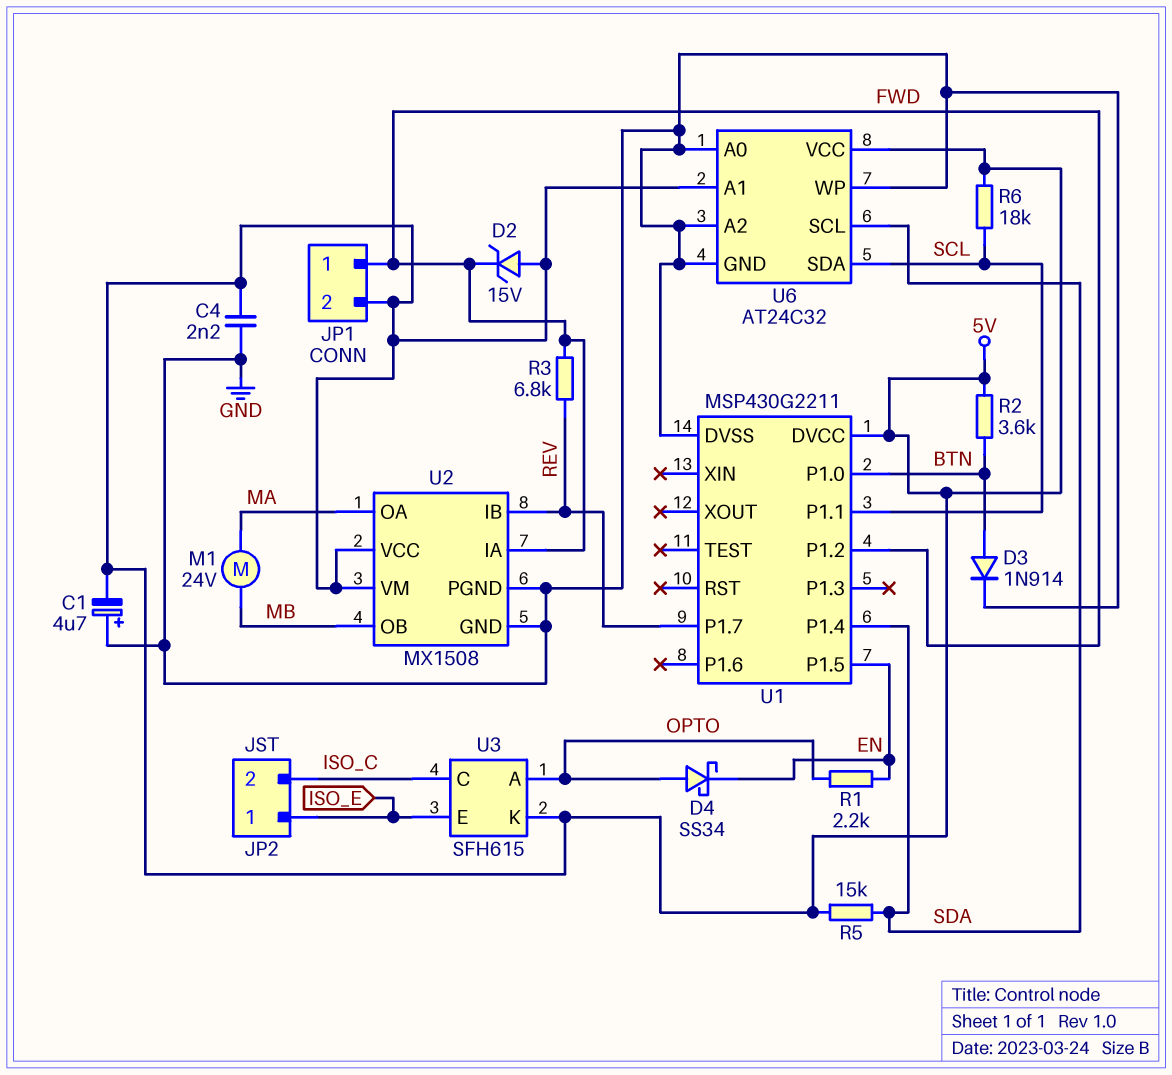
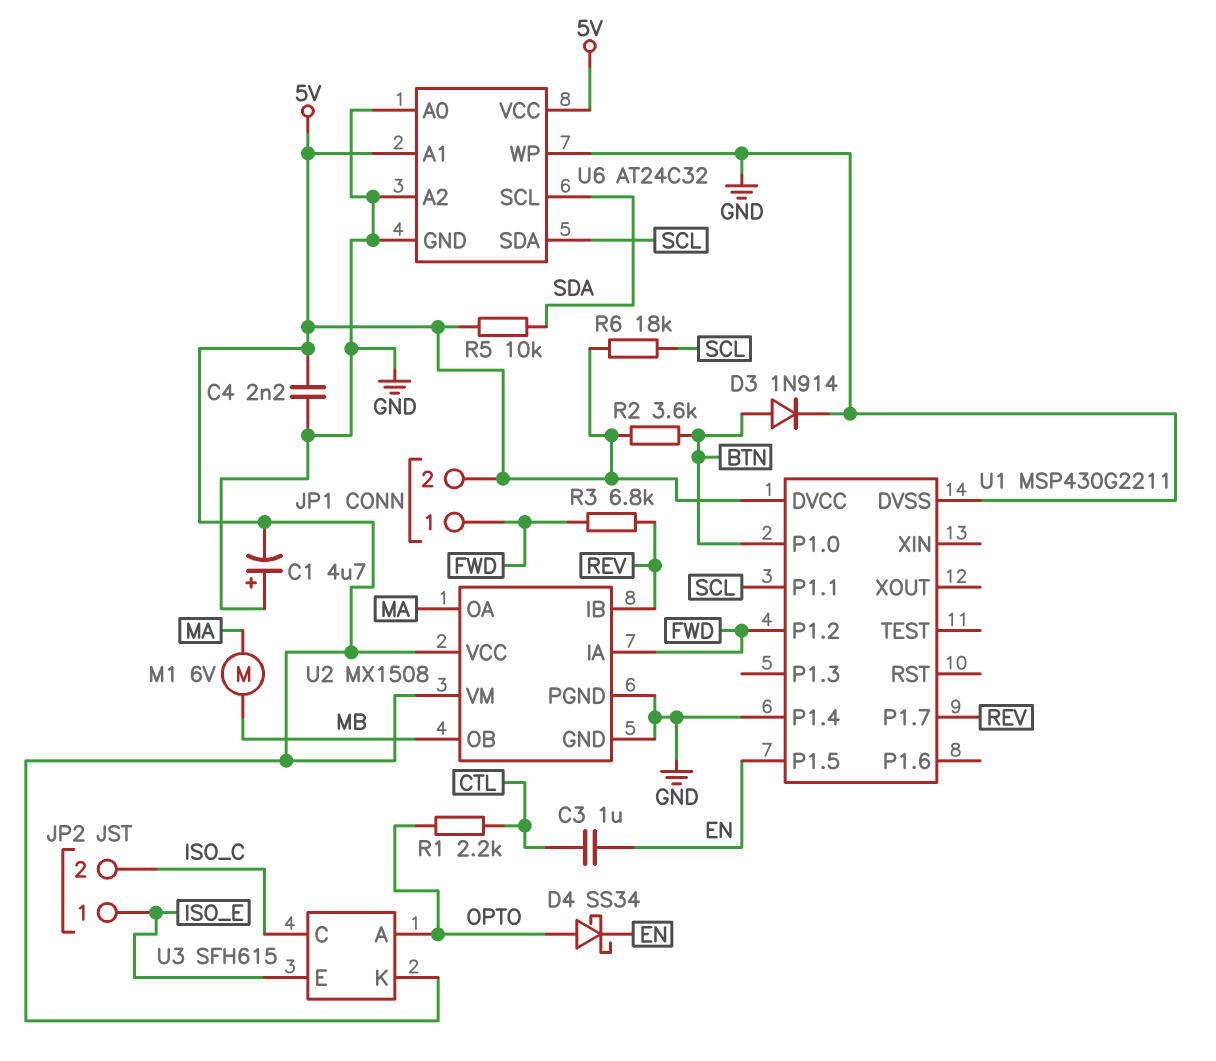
C3: none -> 1uF (CTL, EN)
D2: zener 15V (A 5V, K FWD) -> none
M1: motor 24V (MA, MB) -> motor 6V (MA, MB)
R1: 2.2k (EN, OPTO) -> 2.2k (CTL, OPTO)
R5: 15k (5V, SDA) -> 10k (5V, SDA)
U1 pin P1.4: SDA -> GND

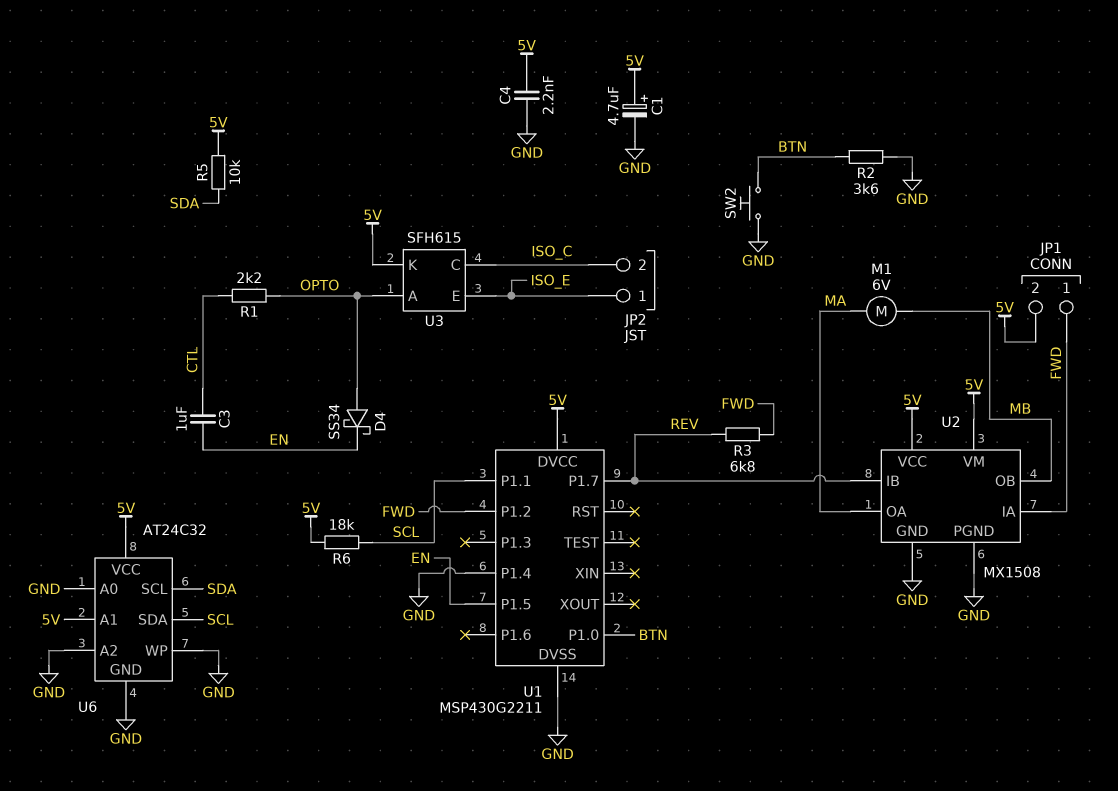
C1: 4.7uF (plus GND, minus 5V) -> 4.7uF (plus 5V, minus GND)
D3: diode 1N914 (A BTN, K GND) -> none
R2: 3.6k (5V, BTN) -> 3.6k (BTN, GND)
SW2: none -> button (BTN, GND)

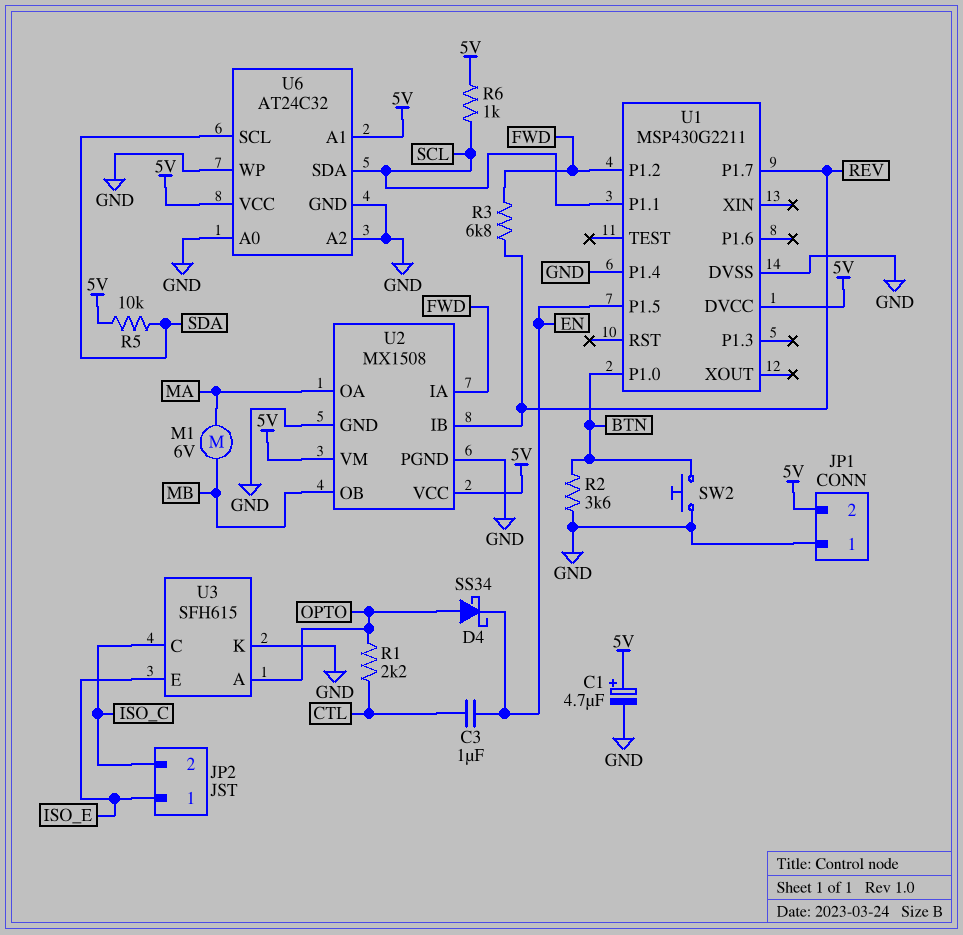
C4: 2.2nF (5V, GND) -> none
JP1 pin 1: FWD -> GND
R6: 18k (5V, SCL) -> 1k (5V, SCL)
U3 pin K: 5V -> GND

